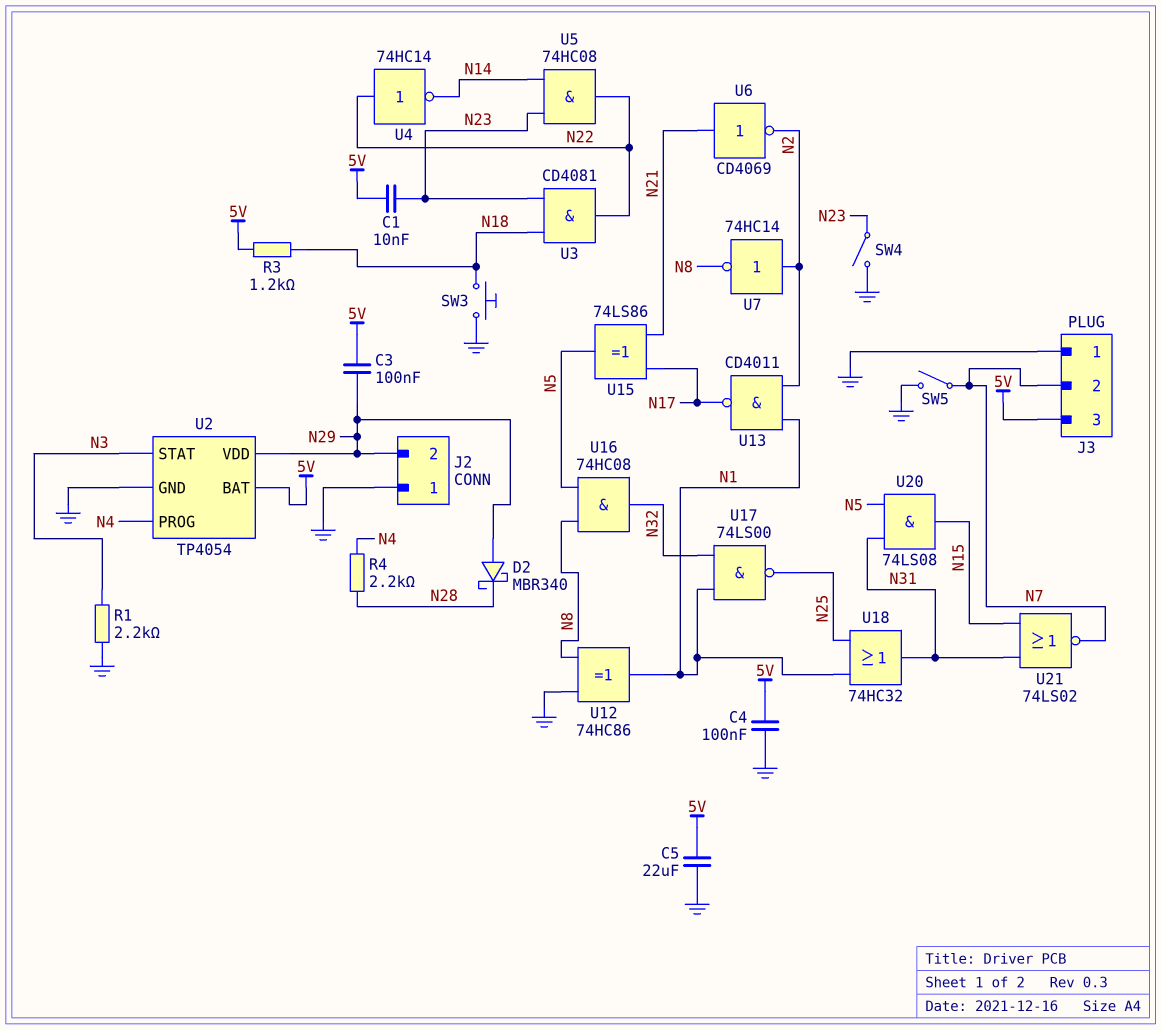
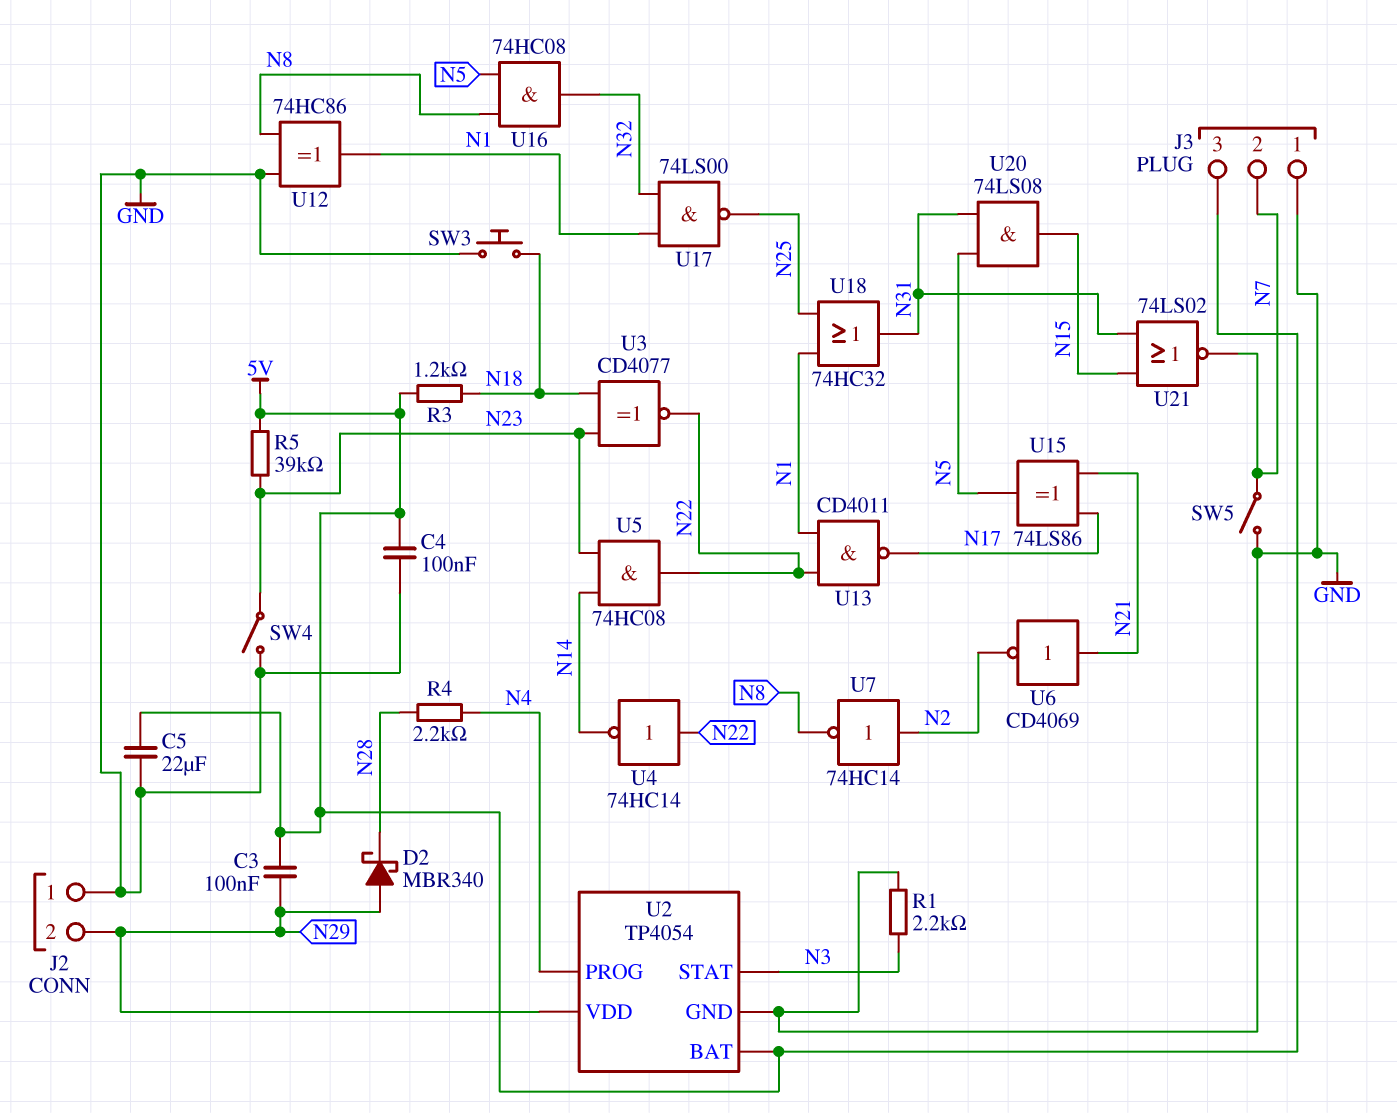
C1: 10nF (5V, N23) -> none
R5: none -> 39k (5V, N23)
U3: AND CD4081 (in N18, in N23, out N22) -> XNOR CD4077 (in N18, in N23, out N22)
U13: NAND CD4011 (in N1, in N2, out N17) -> NAND CD4011 (in N1, in N22, out N17)

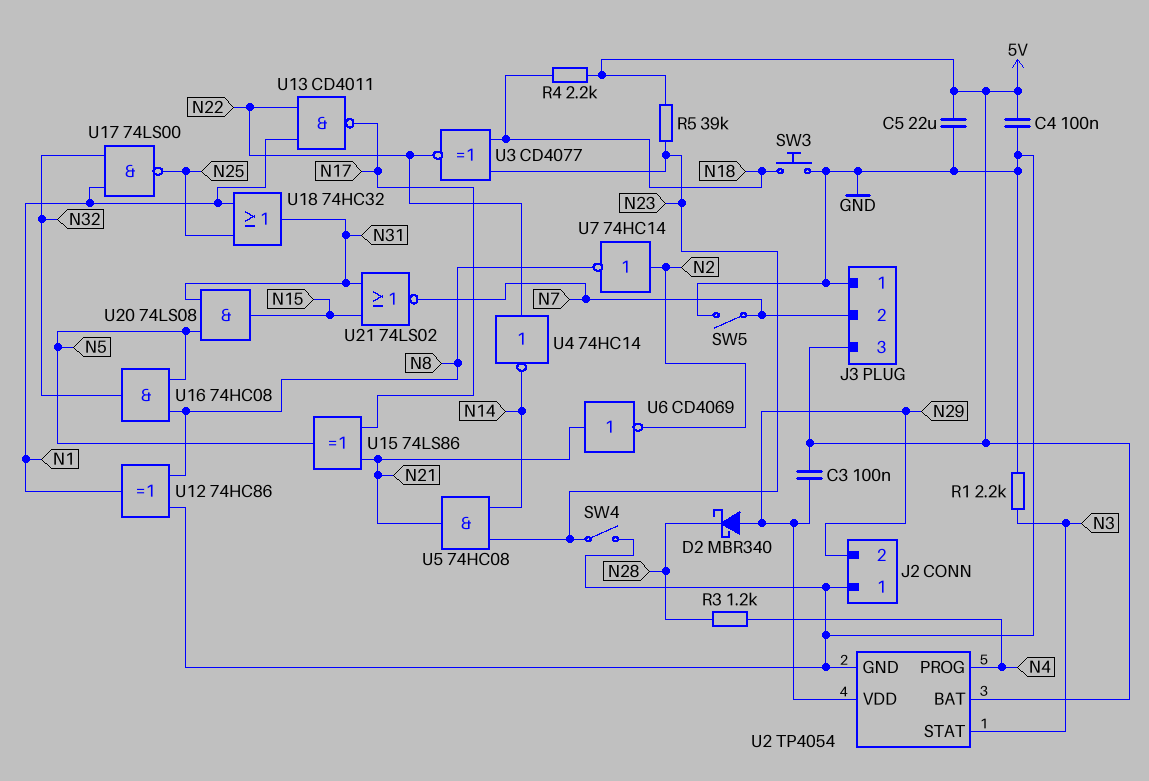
R3: 1.2k (5V, N18) -> 1.2k (N4, N28)
R4: 2.2k (N4, N28) -> 2.2k (5V, N18)
U5: AND 74HC08 (in N14, in N23, out N22) -> AND 74HC08 (in N14, in N23, out N21)

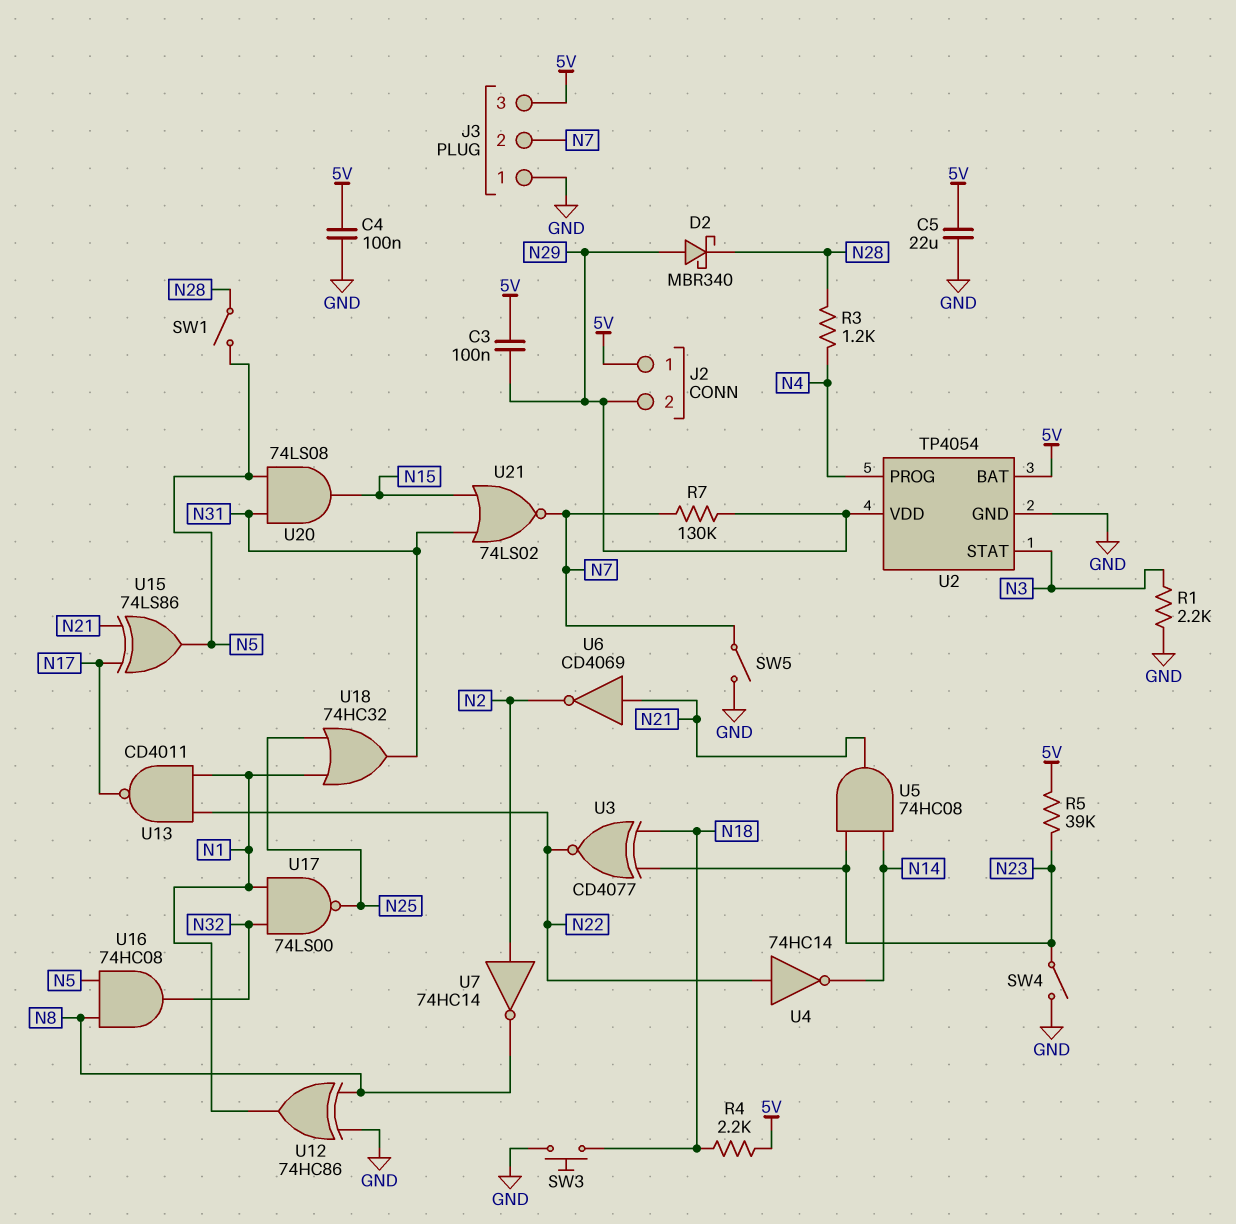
J2 pin 1: GND -> 5V
R7: none -> 130k (N7, N29)
SW1: none -> switch (N5, N28)

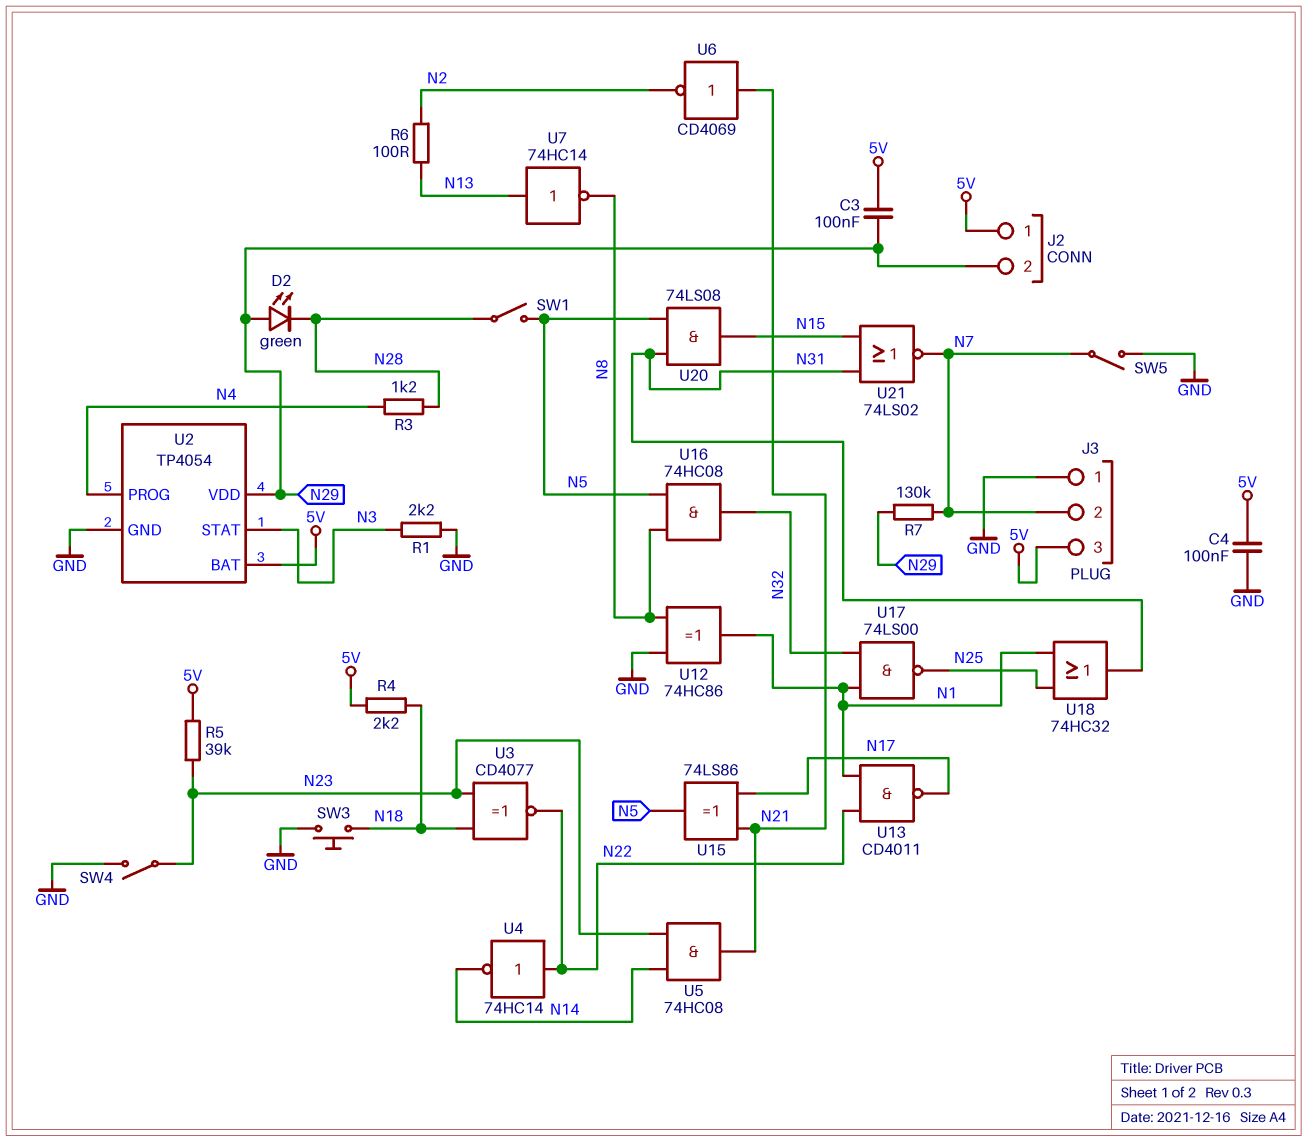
C5: 22uF (5V, GND) -> none
D2: schottky MBR340 (A N29, K N28) -> LED green (A N29, K N28)
R6: none -> 100 (N2, N13)
U7: NOT 74HC14 (in N2, out N8) -> NOT 74HC14 (in N13, out N8)

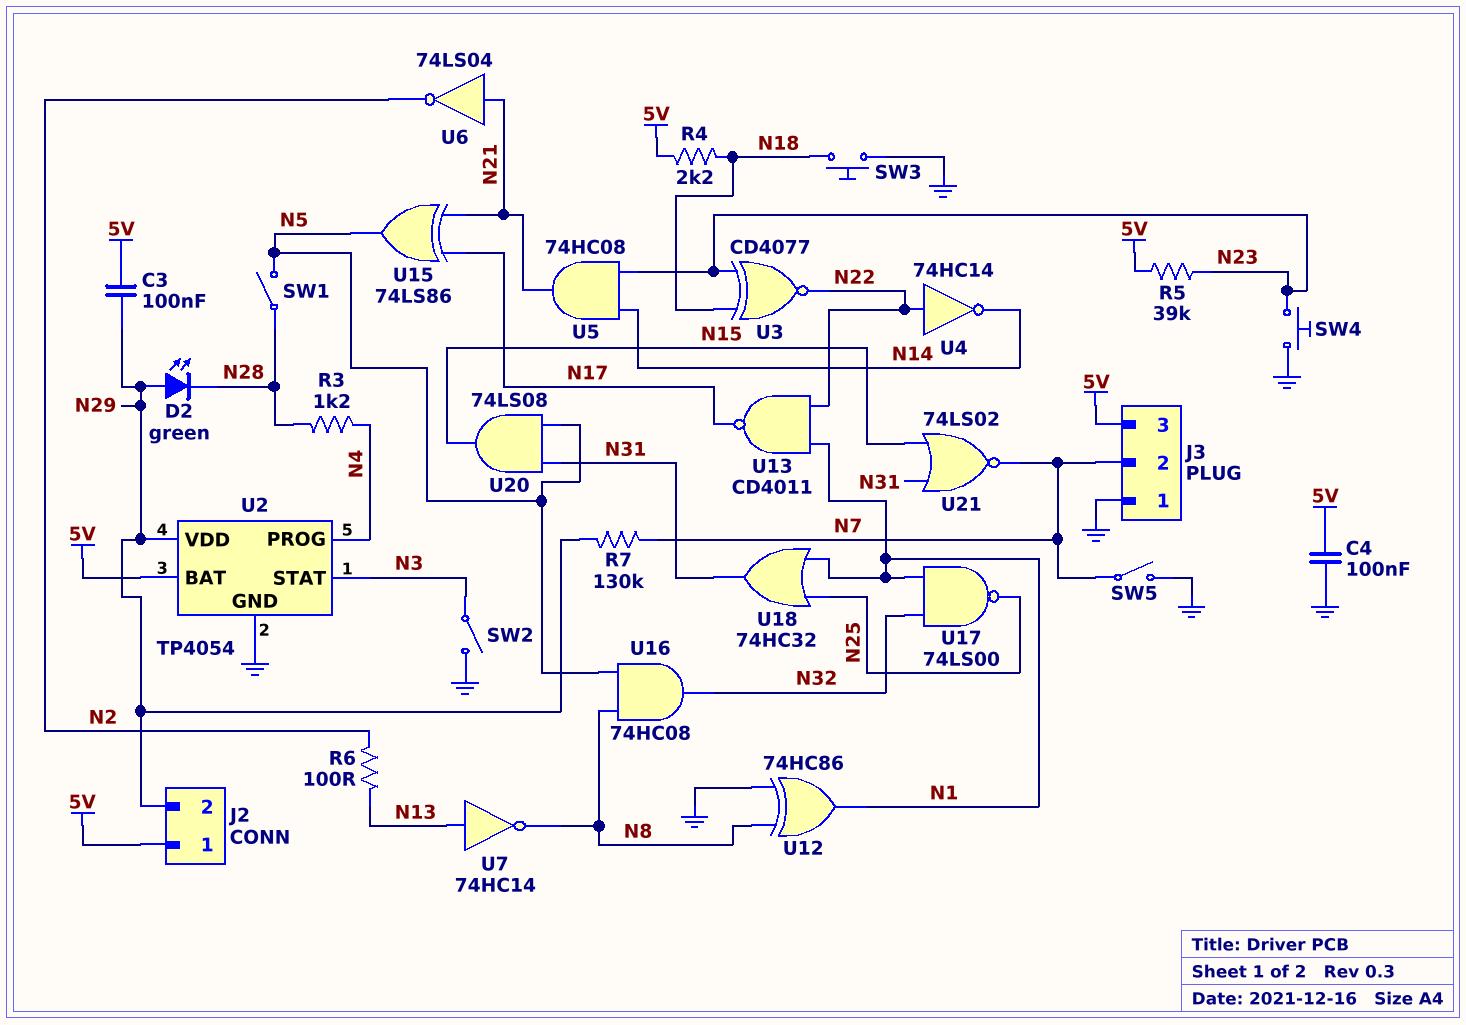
R1: 2.2k (GND, N3) -> none
SW2: none -> switch (GND, N3)
SW4: switch (GND, N23) -> button (GND, N23)
U6: NOT CD4069 (in N21, out N2) -> NOT 74LS04 (in N21, out N2)

